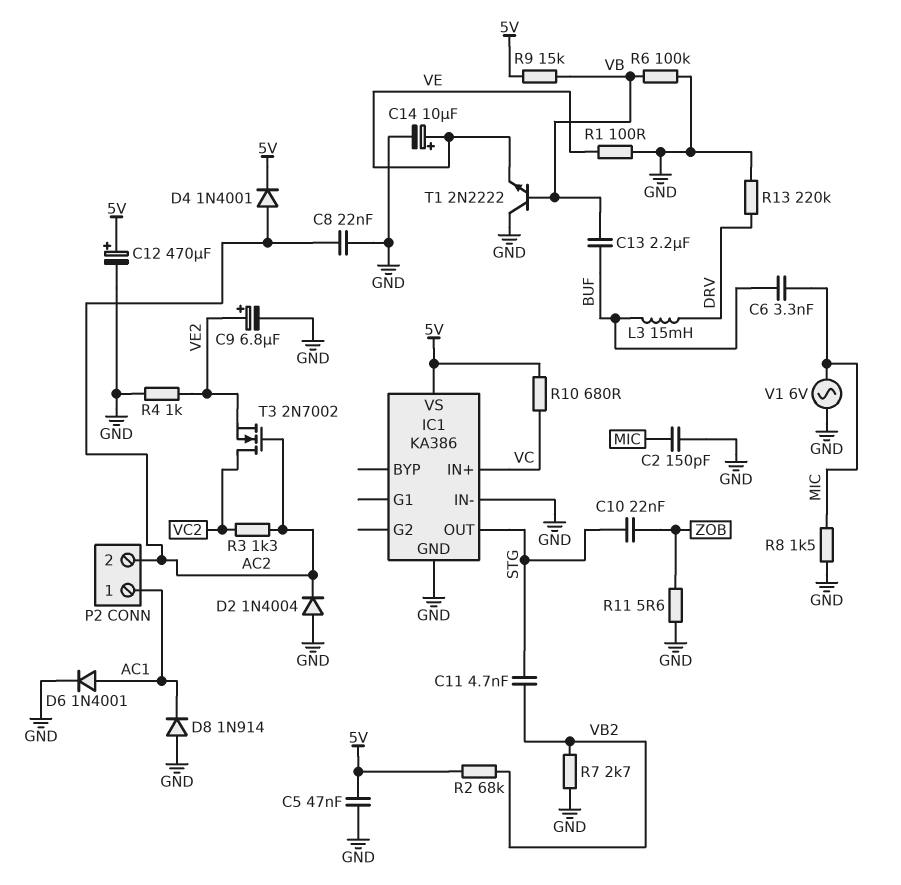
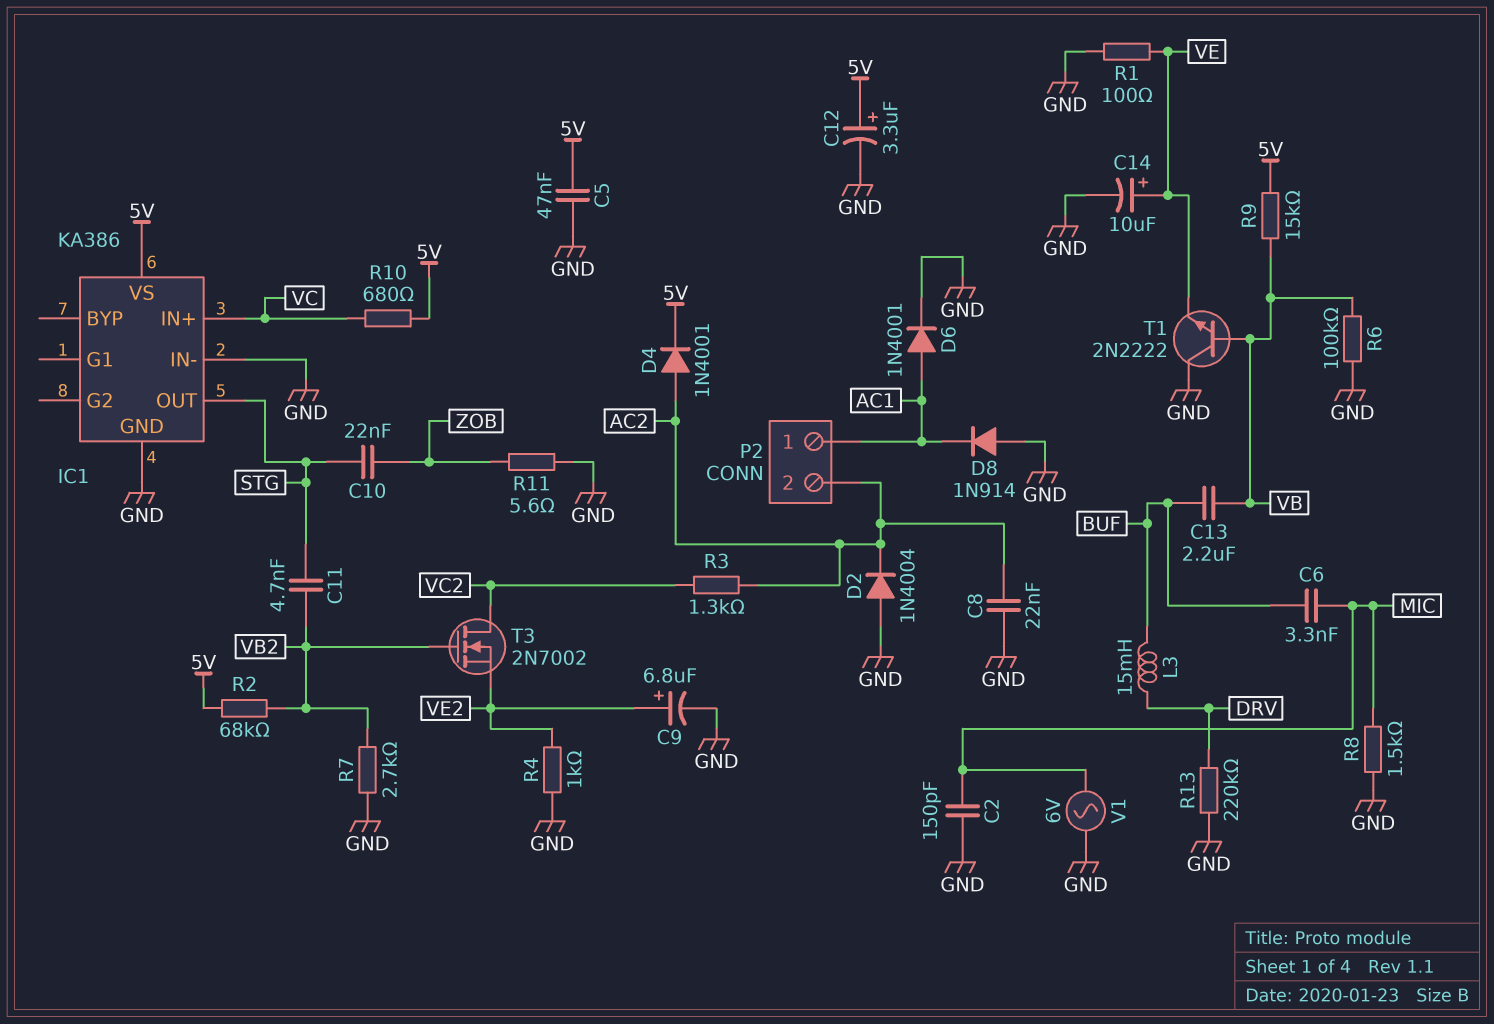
C12: 470uF (plus 5V, minus GND) -> 3.3uF (plus 5V, minus GND)
T3: NMOS 2N7002 (G AC2, D VC2, S VE2) -> NMOS 2N7002 (G VB2, D VC2, S VE2)

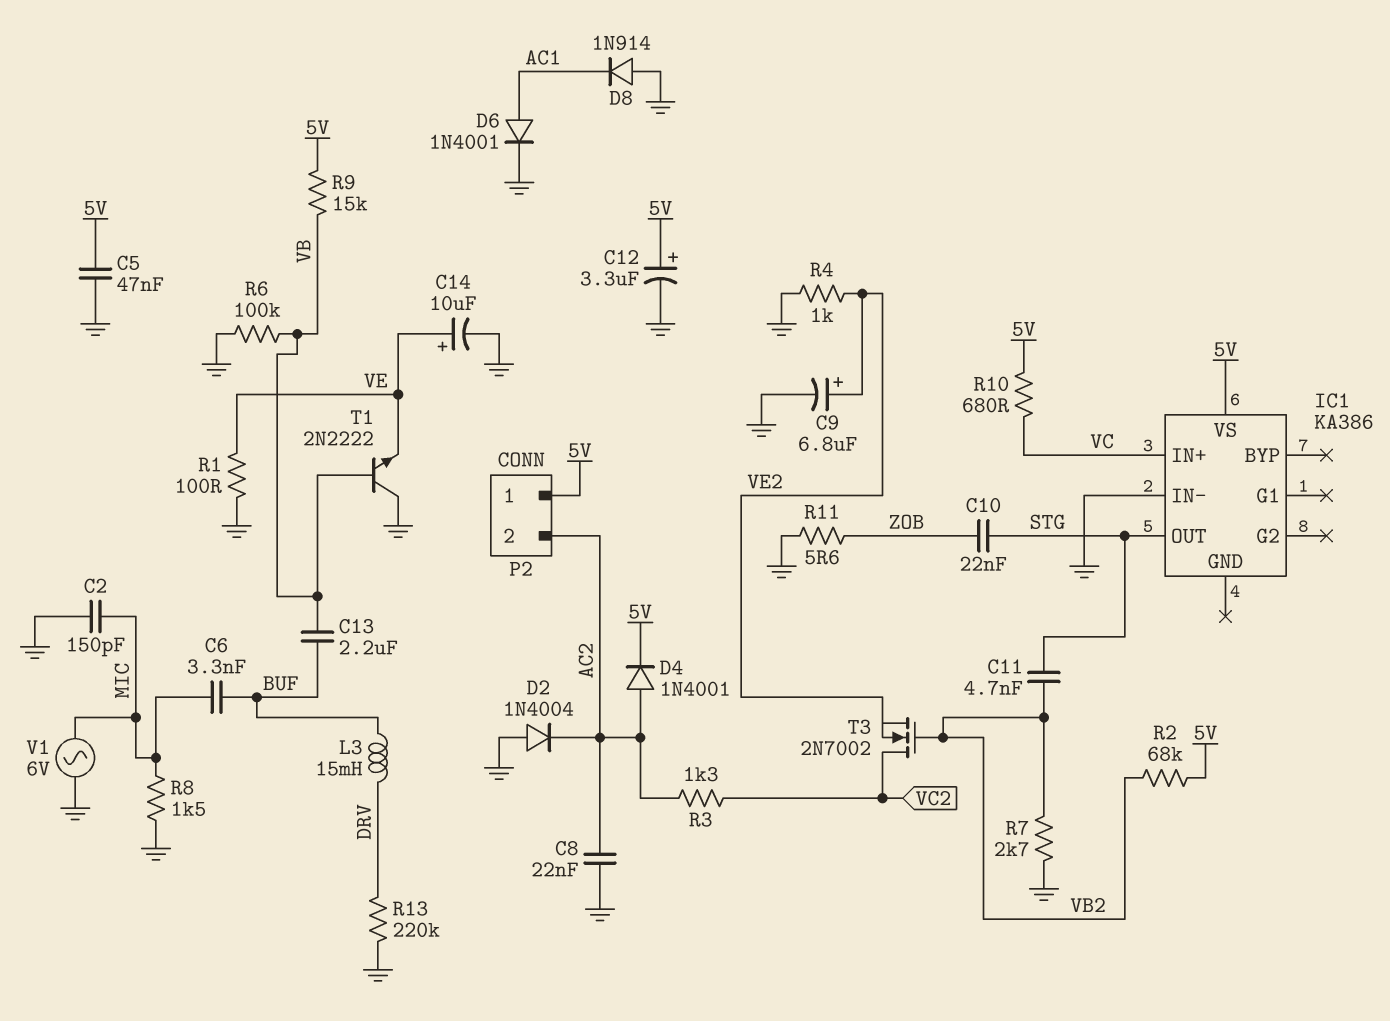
IC1 pin GND: GND -> none
P2 pin 1: AC1 -> 5V

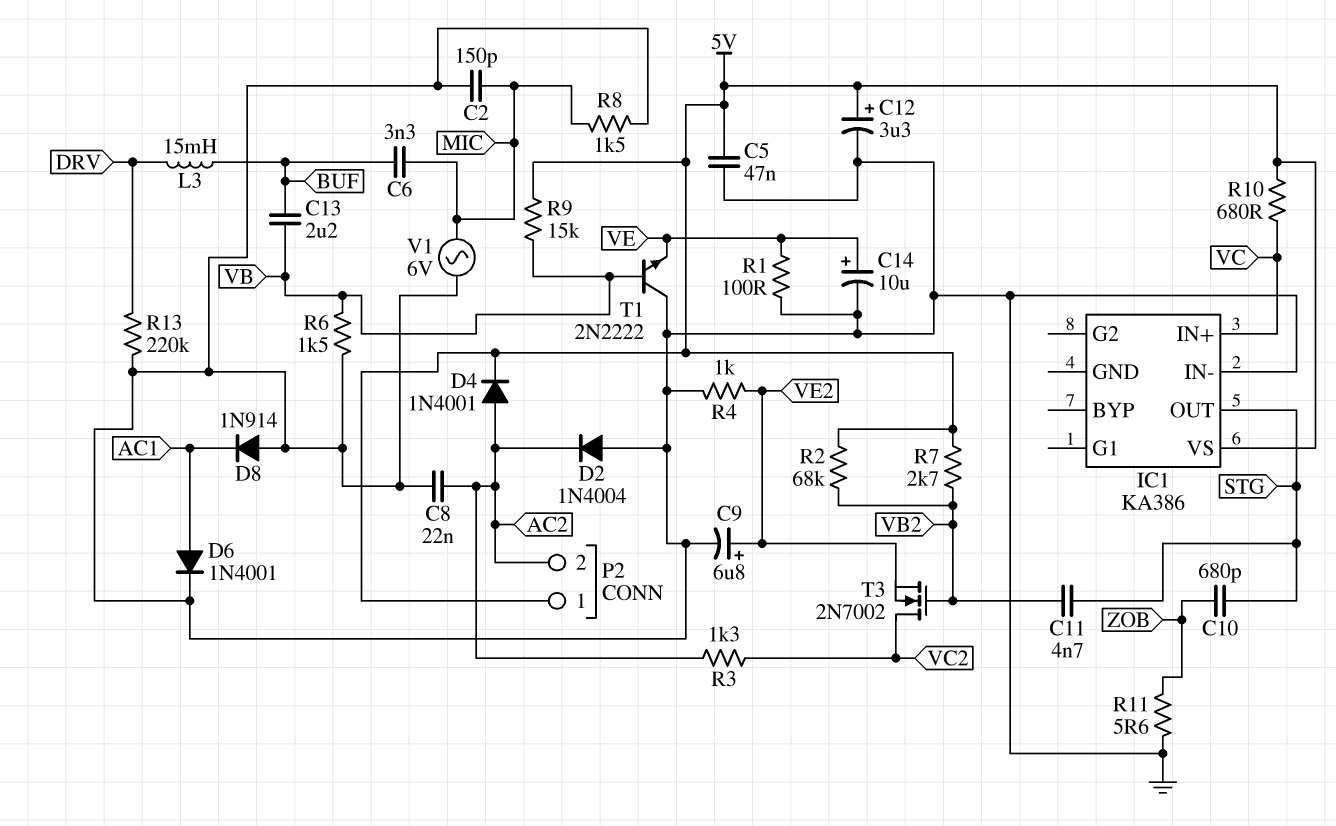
C10: 22nF (STG, ZOB) -> 680pF (STG, ZOB)
R6: 100k (GND, VB) -> 1.5k (GND, VB)
R7: 2.7k (GND, VB2) -> 2.7k (5V, VB2)

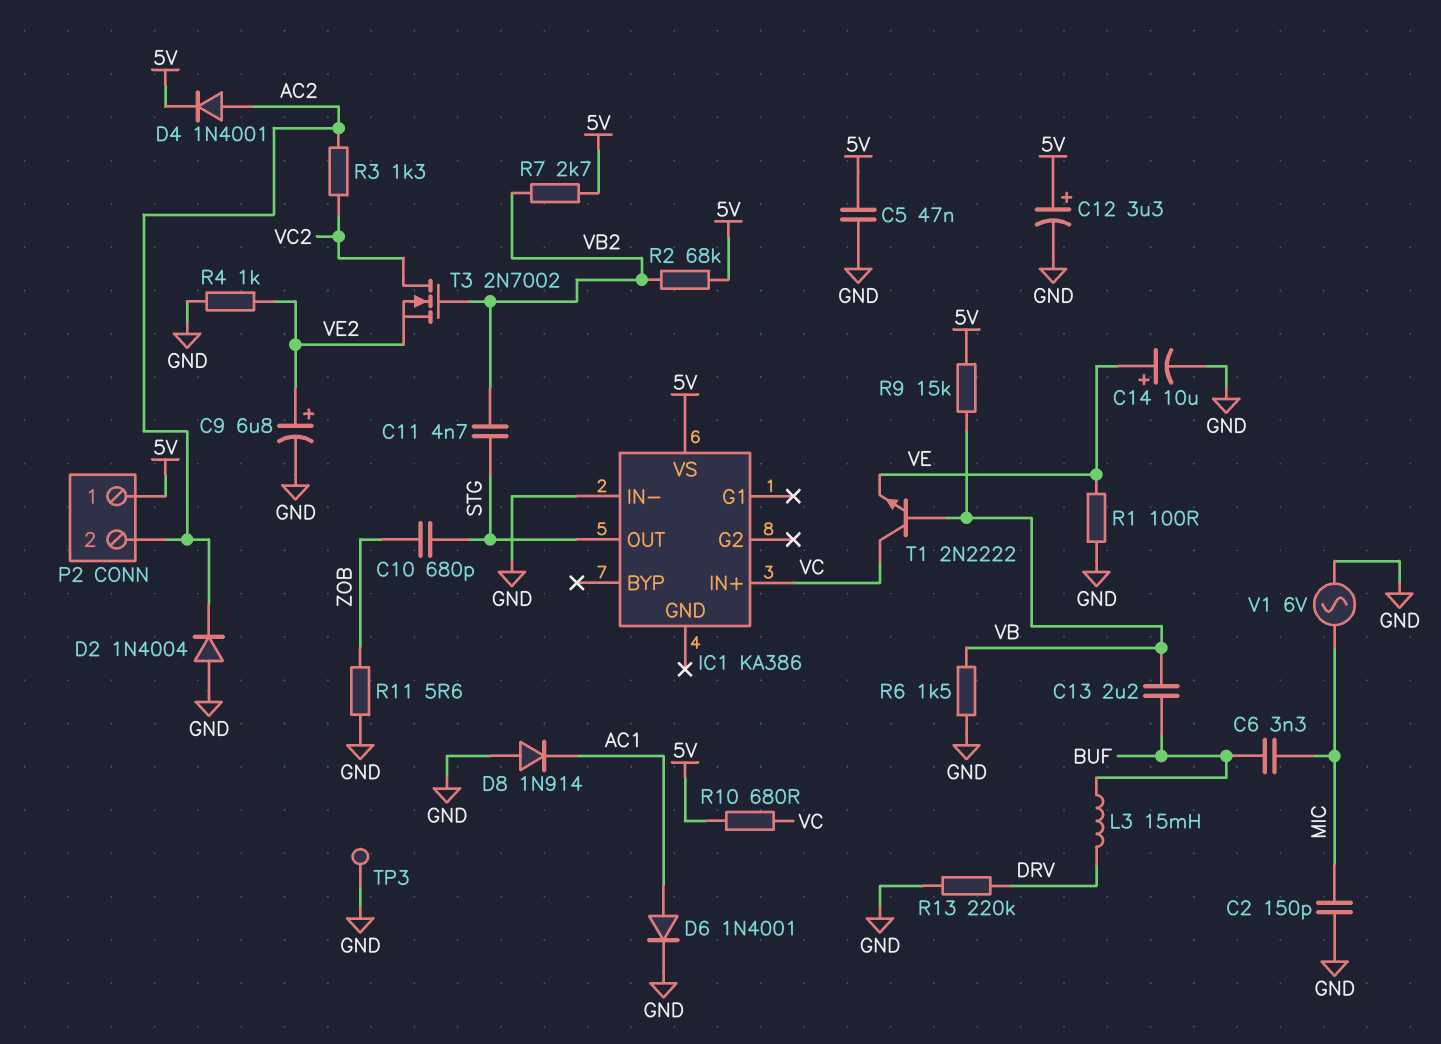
C8: 22nF (AC2, GND) -> none
R8: 1.5k (GND, MIC) -> none
T1: NPN 2N2222 (B VB, C GND, E VE) -> NPN 2N2222 (B VB, C VC, E VE)
TP3: none -> test point (GND)

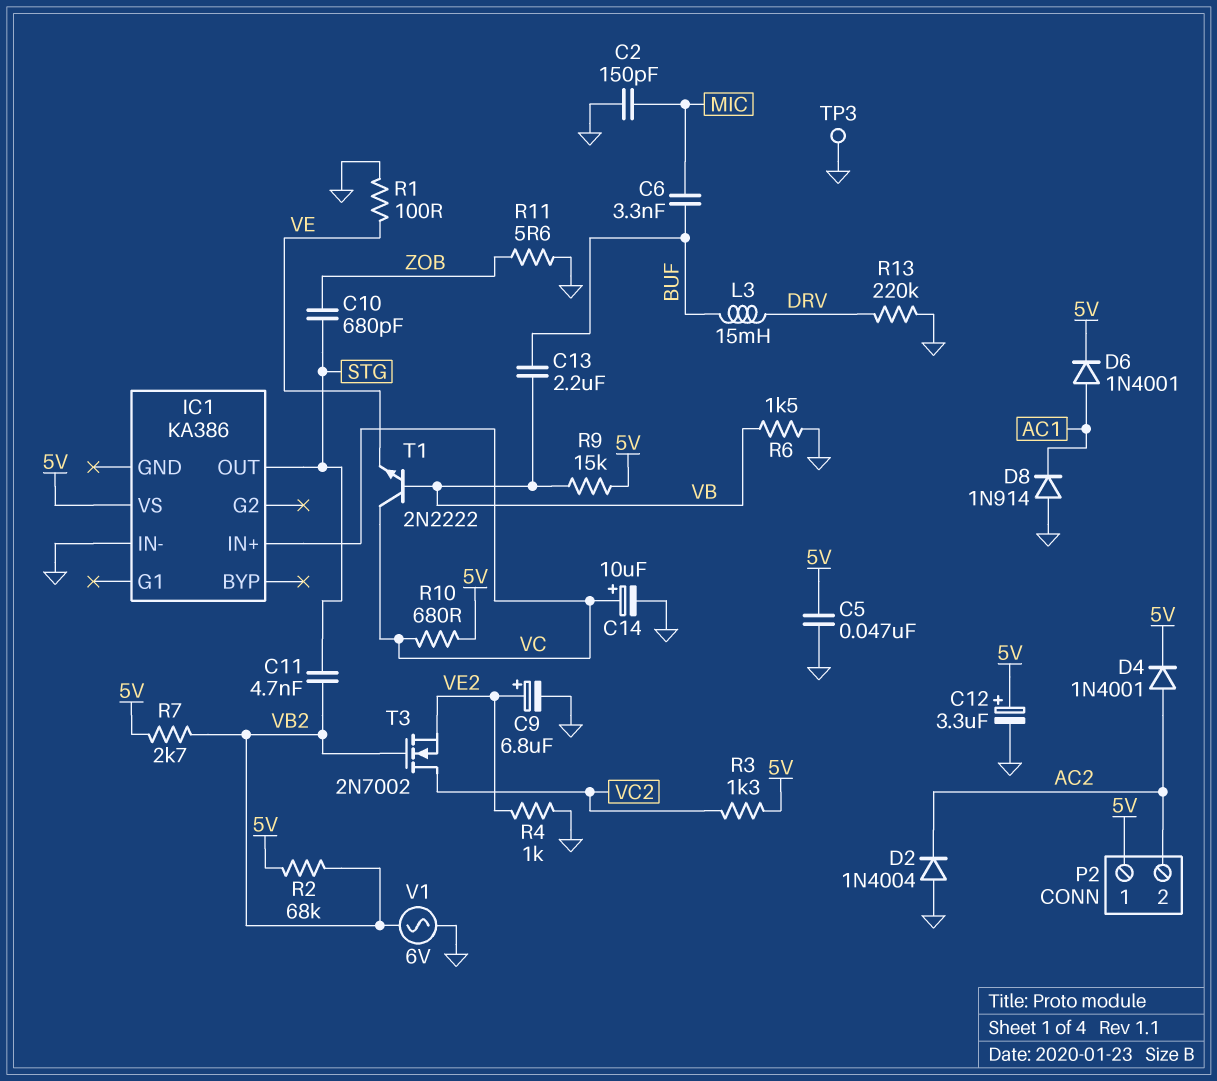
C14: 10uF (plus VE, minus GND) -> 10uF (plus VC, minus GND)
D6: diode 1N4001 (A AC1, K GND) -> diode 1N4001 (A AC1, K 5V)
R3: 1.3k (AC2, VC2) -> 1.3k (5V, VC2)
V1: AC 6V (GND, MIC) -> AC 6V (GND, VB2)

